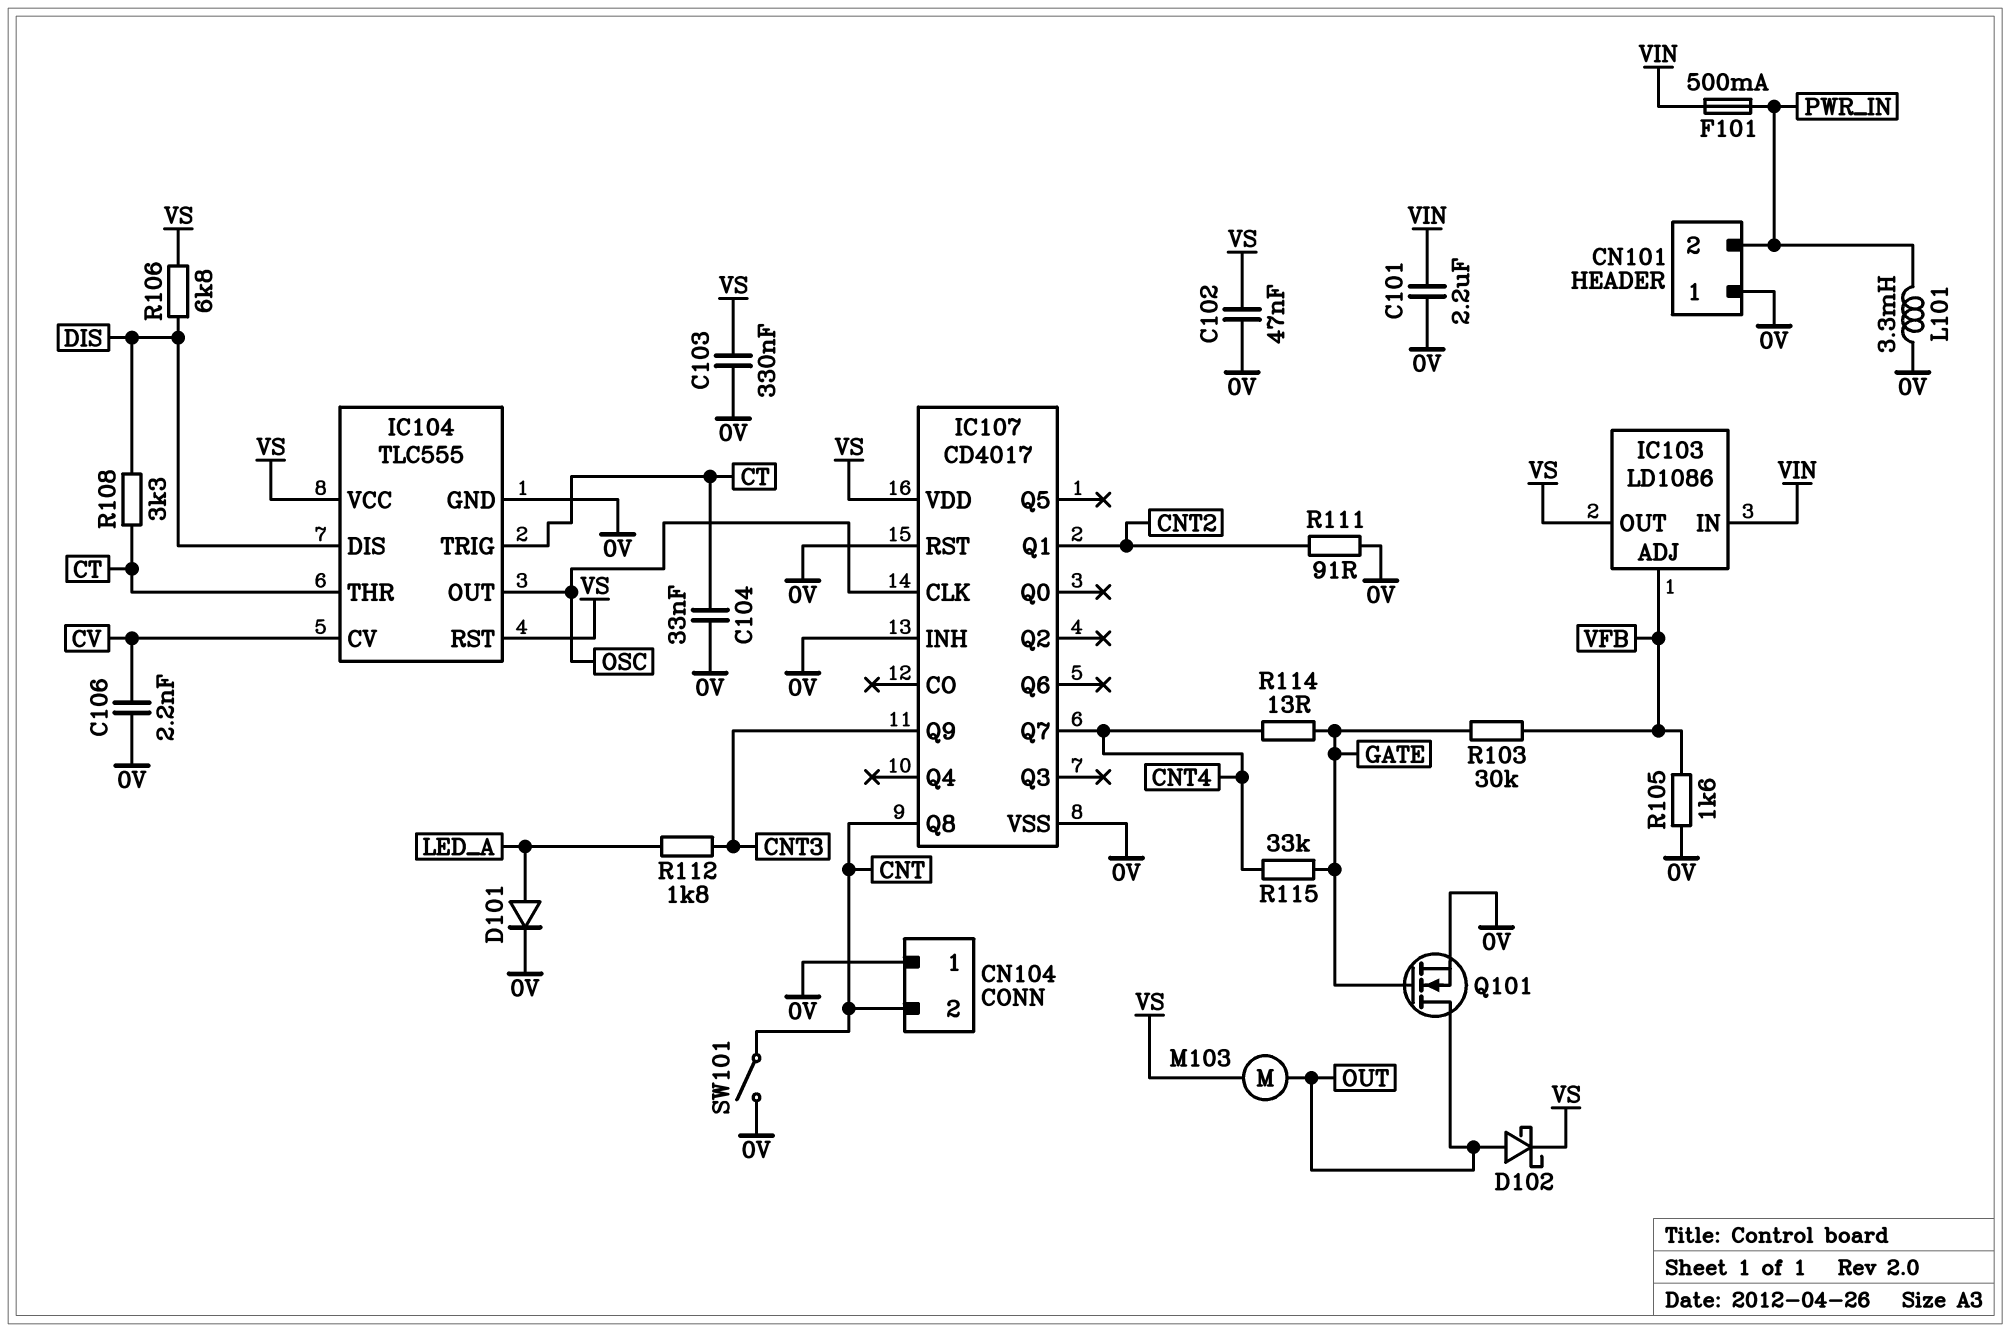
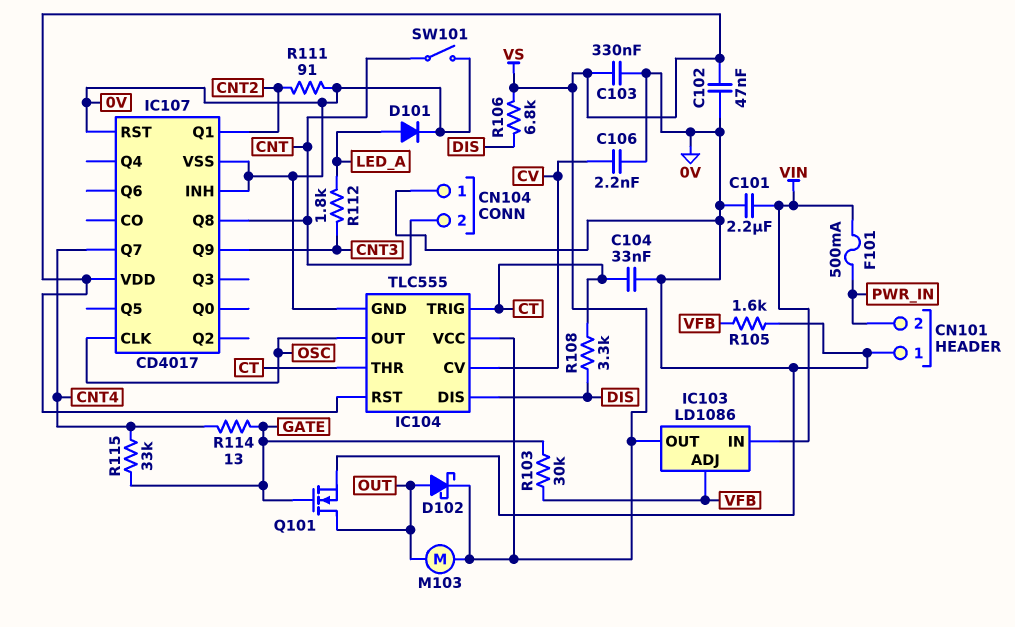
L101: 3.3mH (0V, PWR_IN) -> none

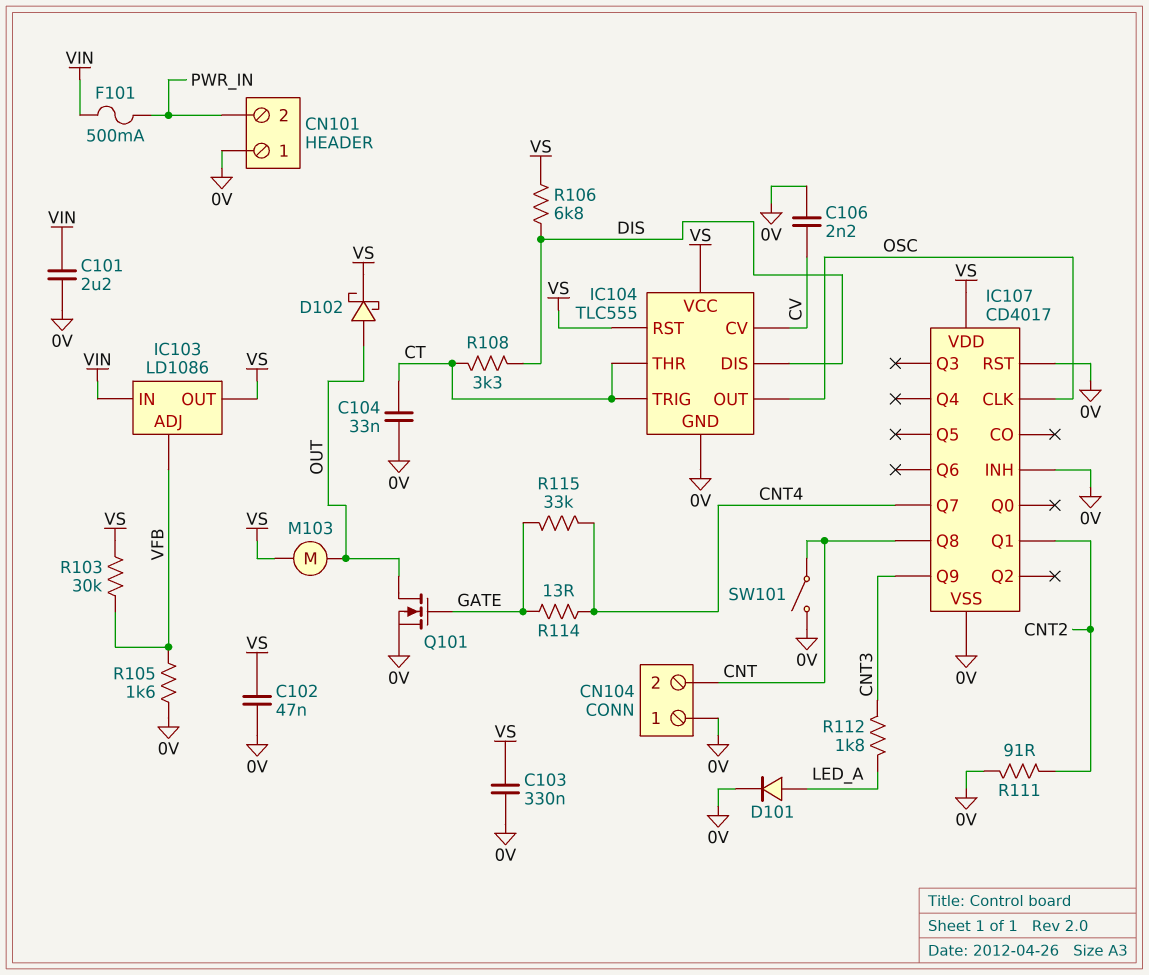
R103: 30k (GATE, VFB) -> 30k (VFB, VS)

